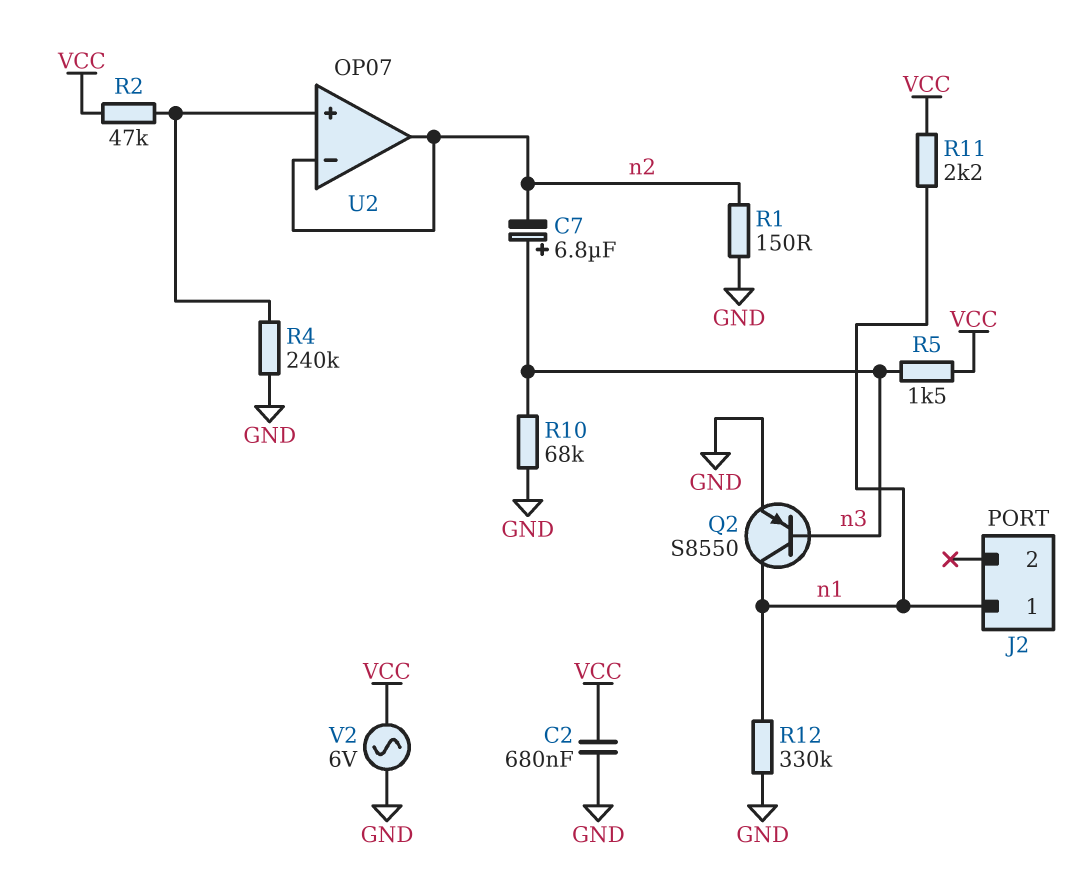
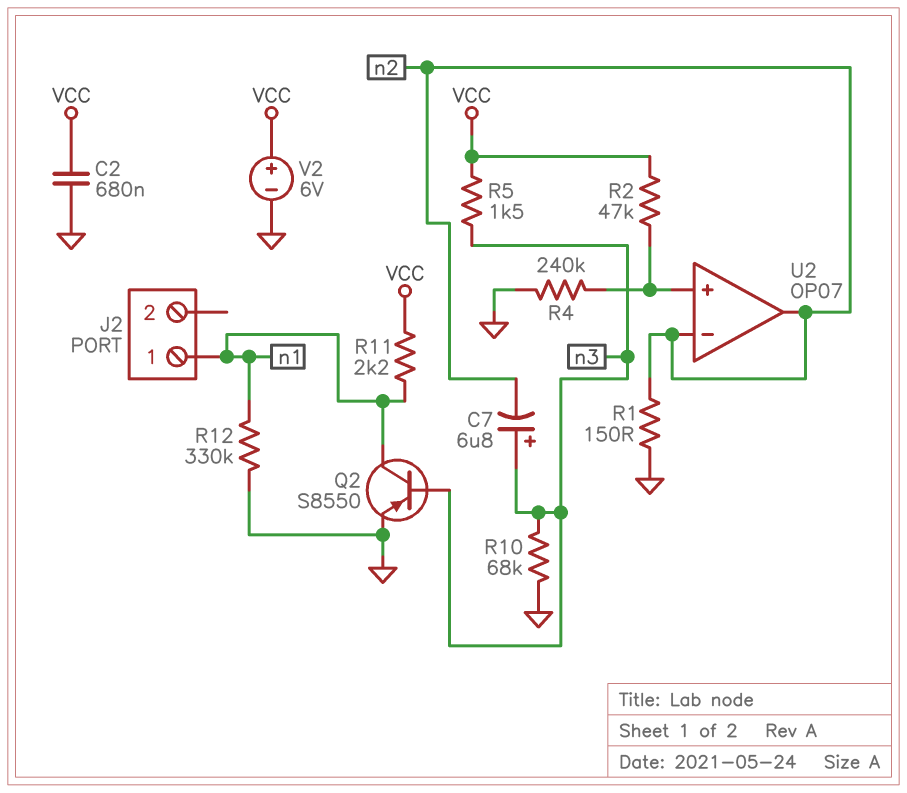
V2: AC 6V (GND, VCC) -> 6V (plus VCC, minus GND)

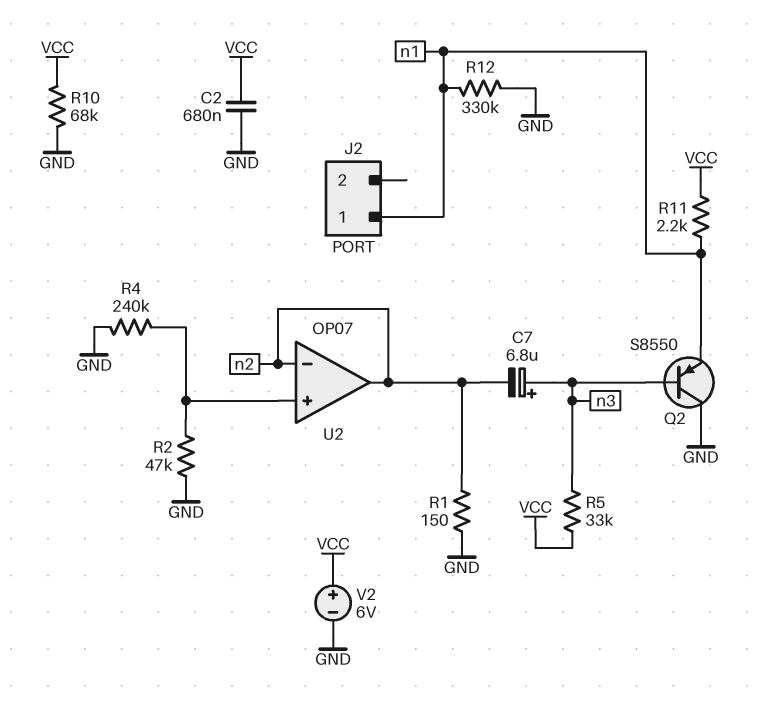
Q2: PNP S8550 (B n3, C n1, E GND) -> PNP S8550 (B n3, C GND, E n1)
R2: 47k (U2/in+, VCC) -> 47k (GND, U2/in+)
R5: 1.5k (VCC, n3) -> 33k (VCC, n3)
R10: 68k (GND, n3) -> 68k (GND, VCC)

